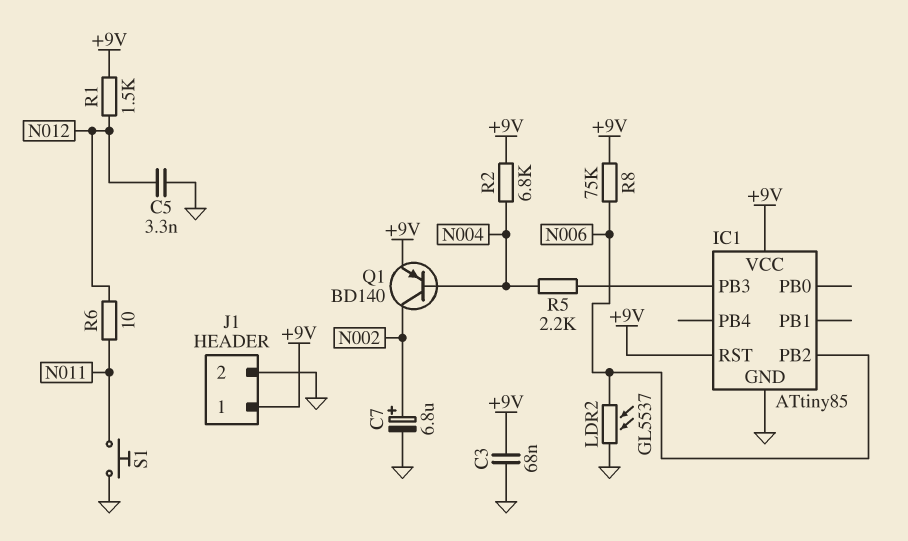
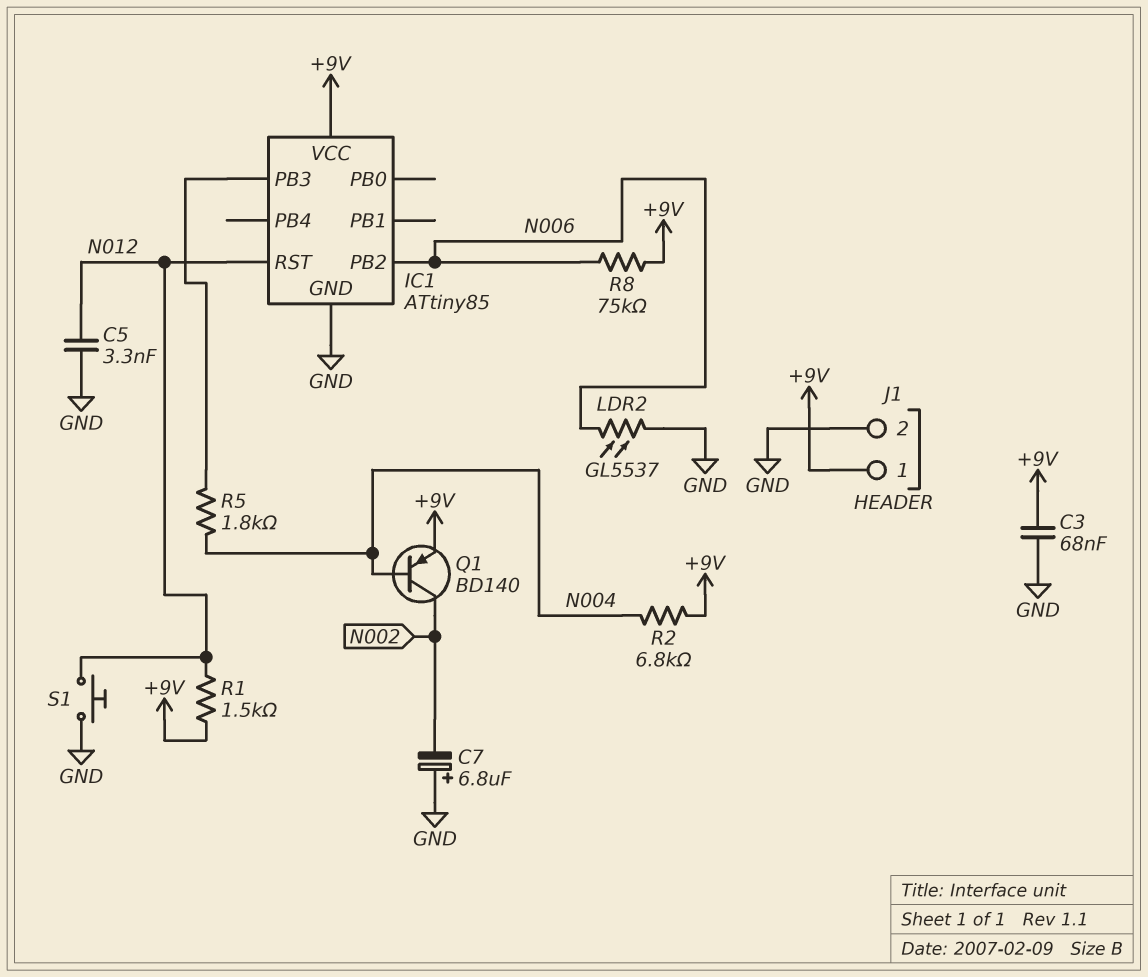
C7: 6.8uF (plus N002, minus GND) -> 6.8uF (plus GND, minus N002)
IC1 pin RST: +9V -> N012
R5: 2.2k (IC1/PB3, N004) -> 1.8k (IC1/PB3, N004)
R6: 10 (N011, N012) -> none
S1: button (GND, N011) -> button (GND, N012)

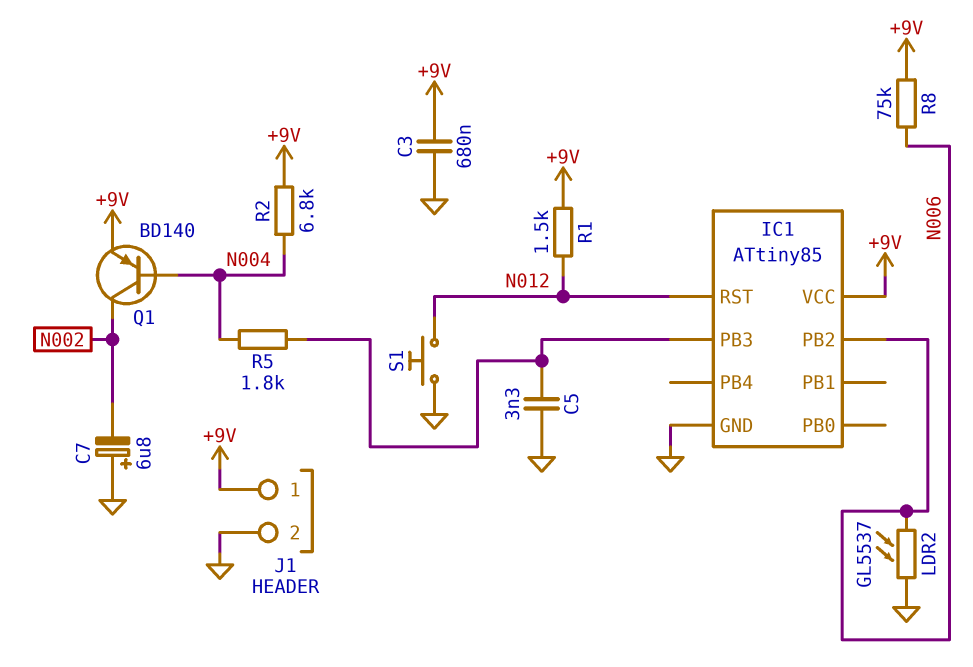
C3: 68nF (+9V, GND) -> 680nF (+9V, GND)
C5: 3.3nF (GND, N012) -> 3.3nF (GND, IC1/PB3)

